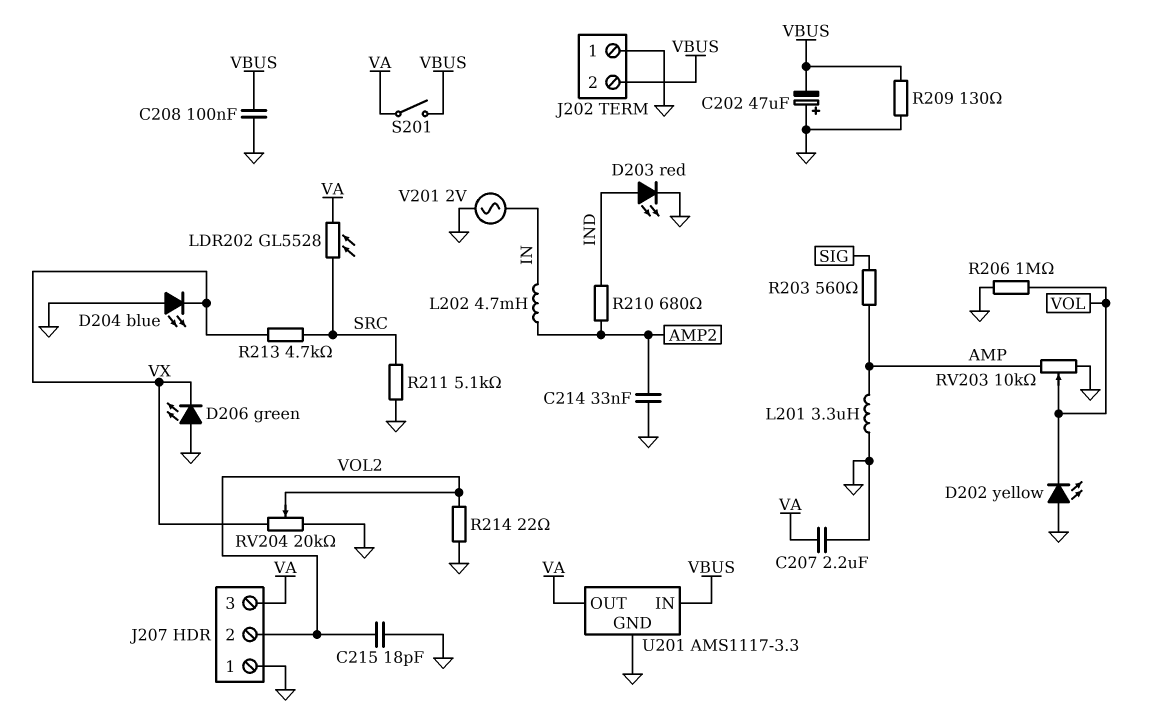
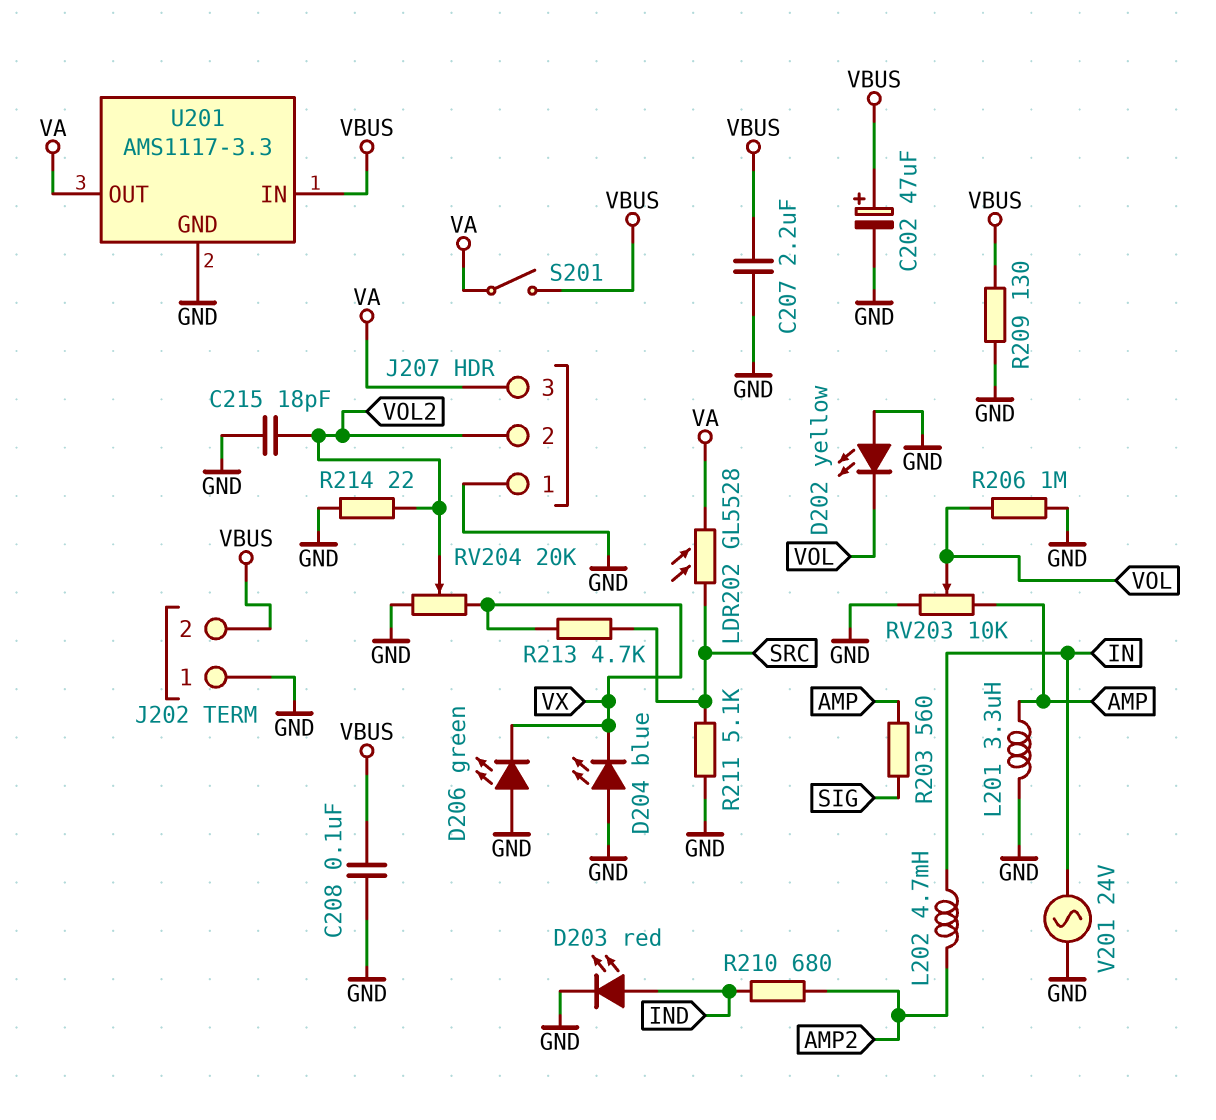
C202: 47uF (plus GND, minus VBUS) -> 47uF (plus VBUS, minus GND)
C207: 2.2uF (GND, VA) -> 2.2uF (GND, VBUS)
C214: 33nF (AMP2, GND) -> none
V201: AC 2V (GND, IN) -> AC 24V (GND, IN)

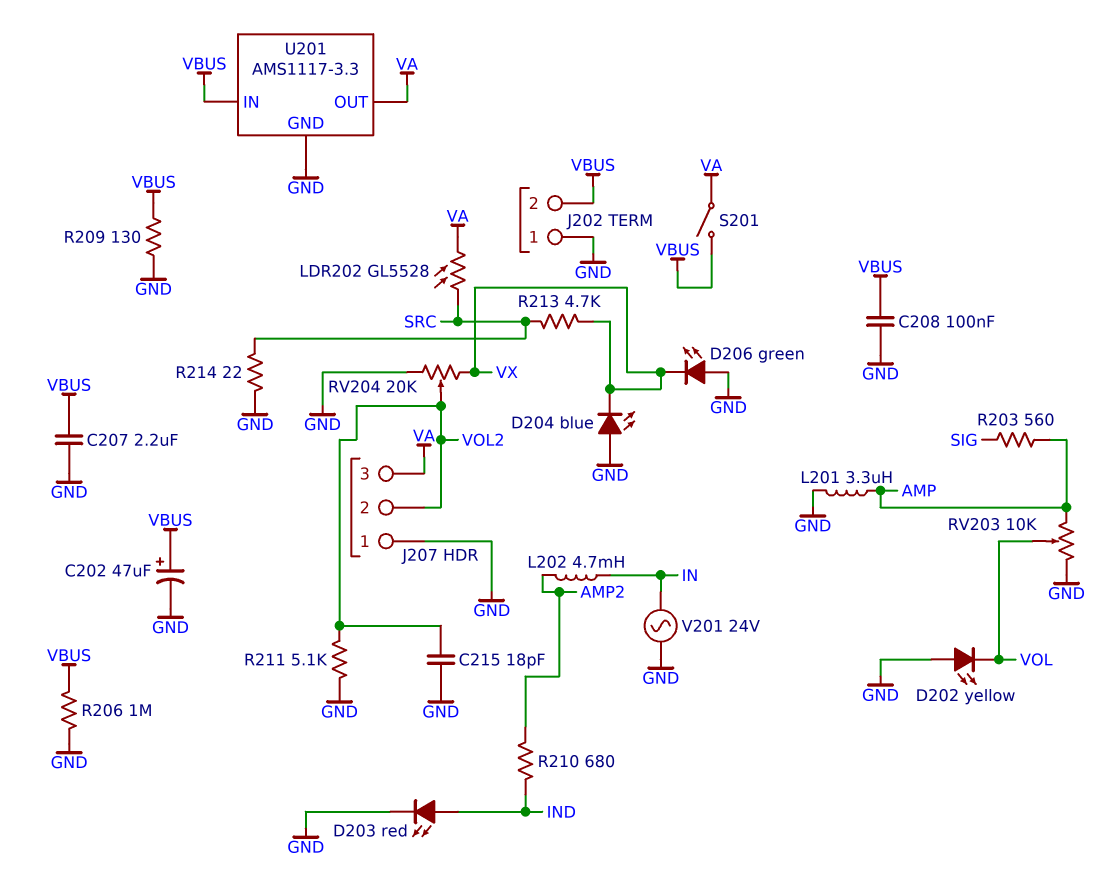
R206: 1M (GND, VOL) -> 1M (GND, VBUS)
R211: 5.1k (GND, SRC) -> 5.1k (GND, VOL2)
R214: 22 (GND, VOL2) -> 22 (GND, SRC)

